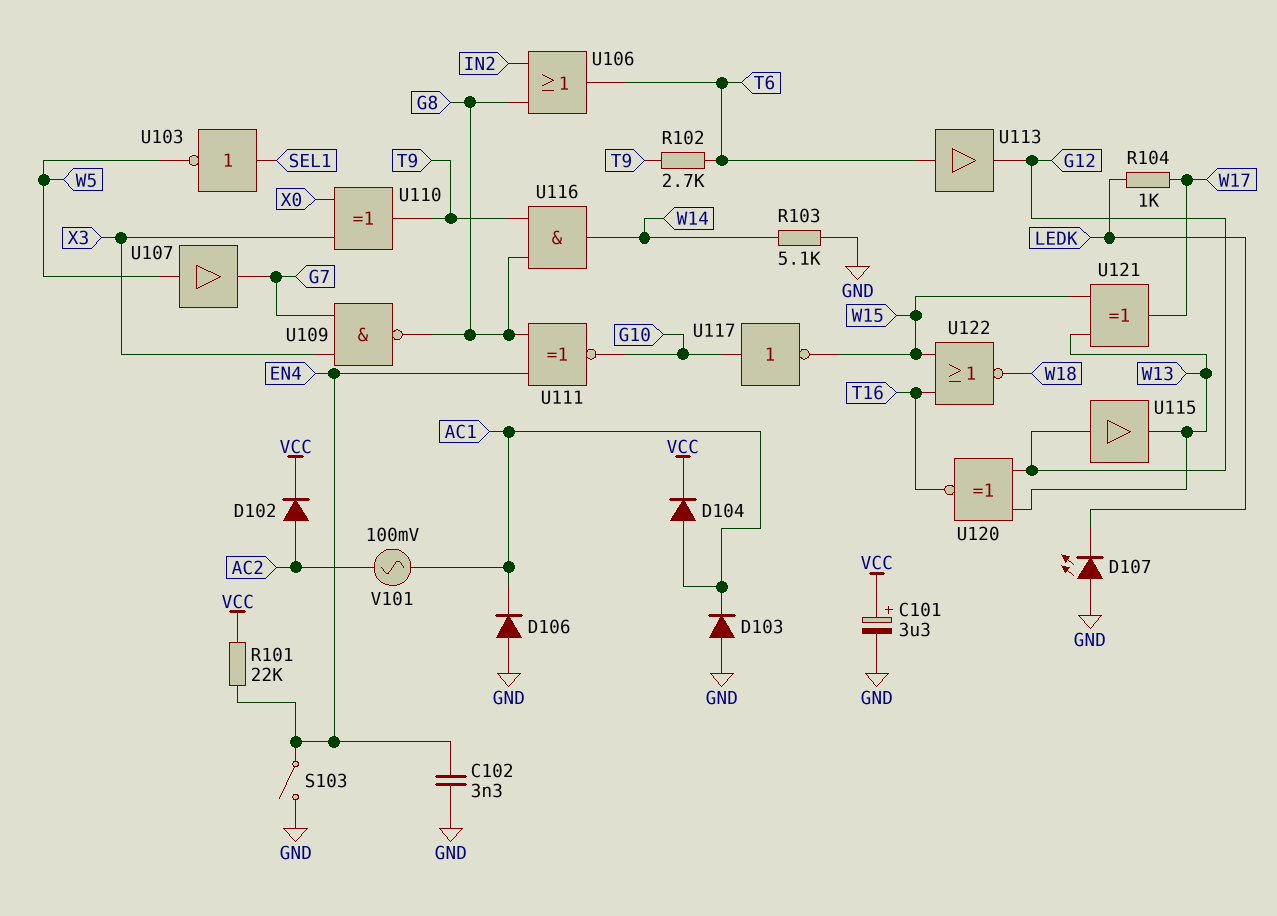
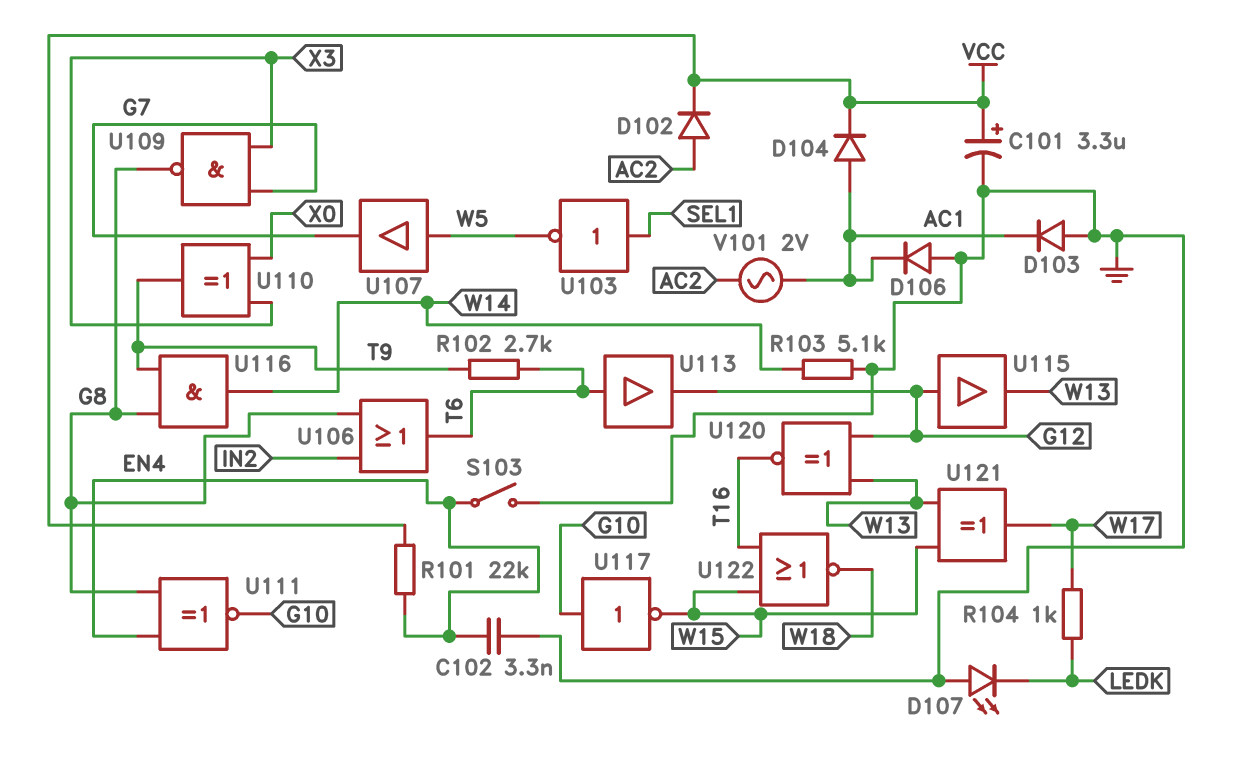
V101: AC 100mV (AC1, AC2) -> AC 2V (AC1, AC2)

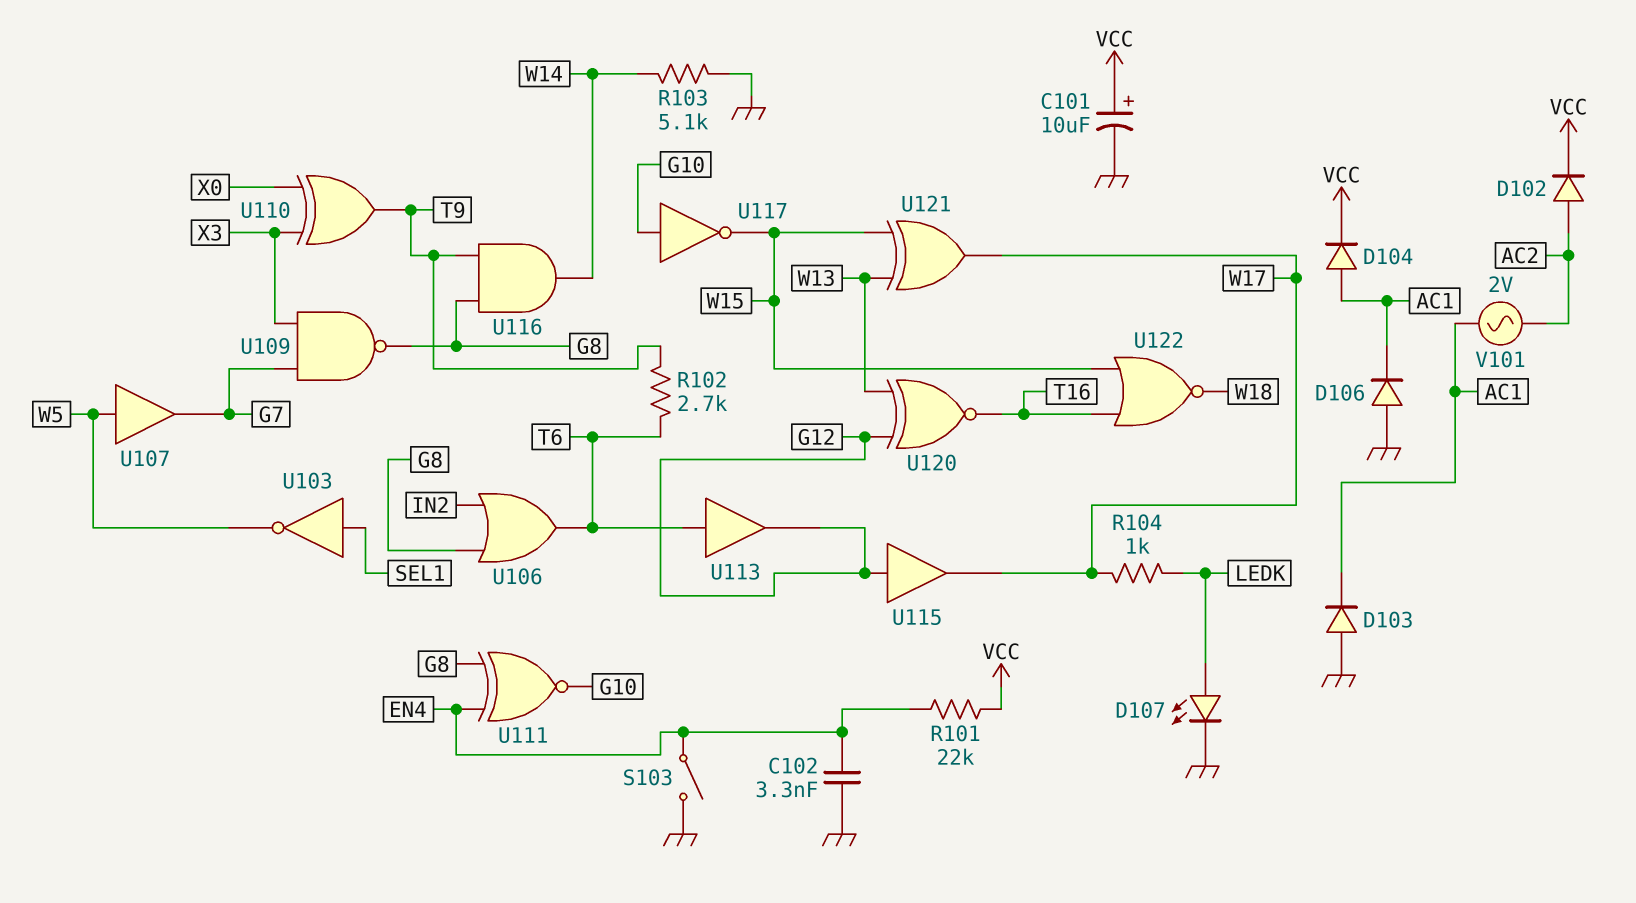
C101: 3.3uF (plus VCC, minus GND) -> 10uF (plus VCC, minus GND)
D107: LED (A GND, K LEDK) -> LED (A LEDK, K GND)
U115: buffer (in G12, out W13) -> buffer (in G12, out W17)

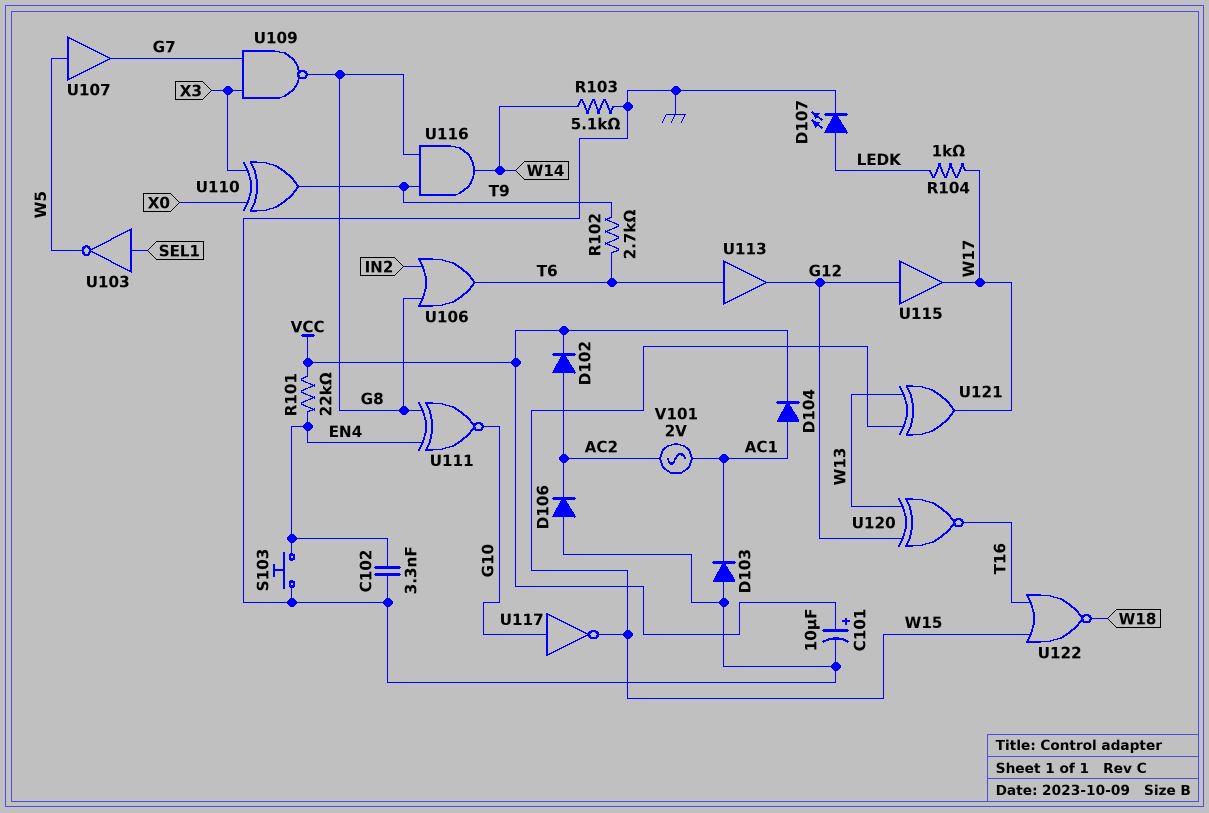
D106: diode (A GND, K AC1) -> diode (A GND, K AC2)
S103: switch (EN4, GND) -> button (EN4, GND)

